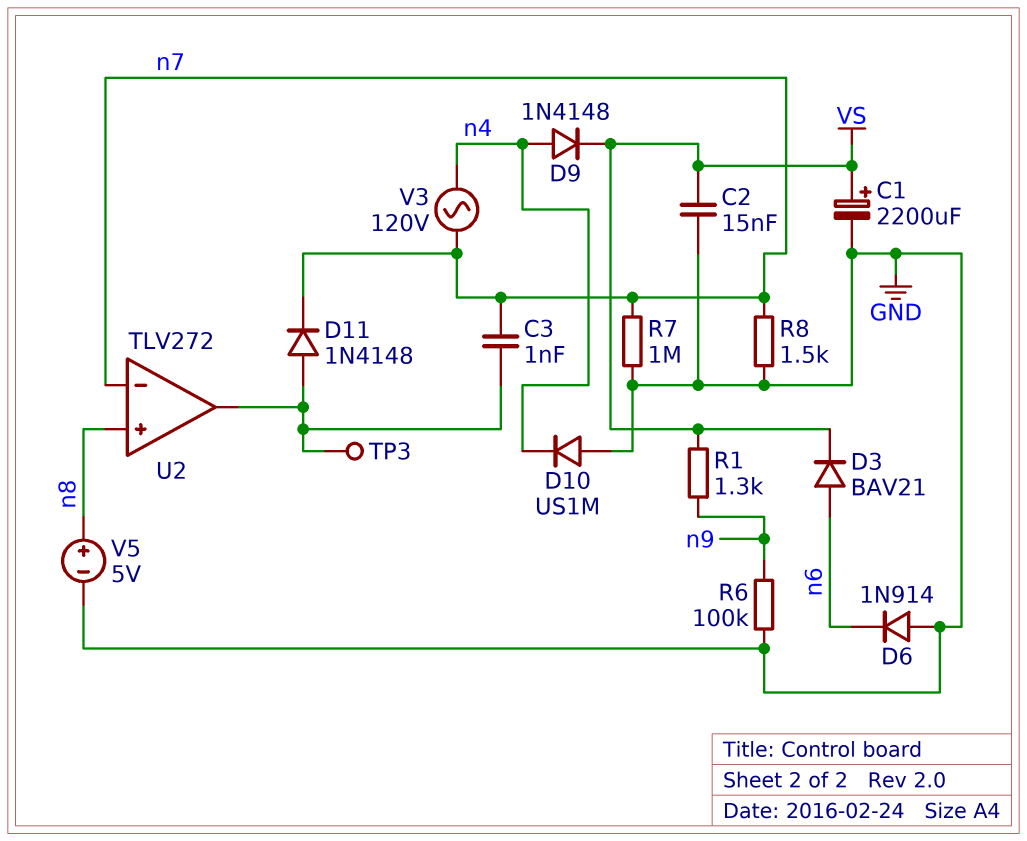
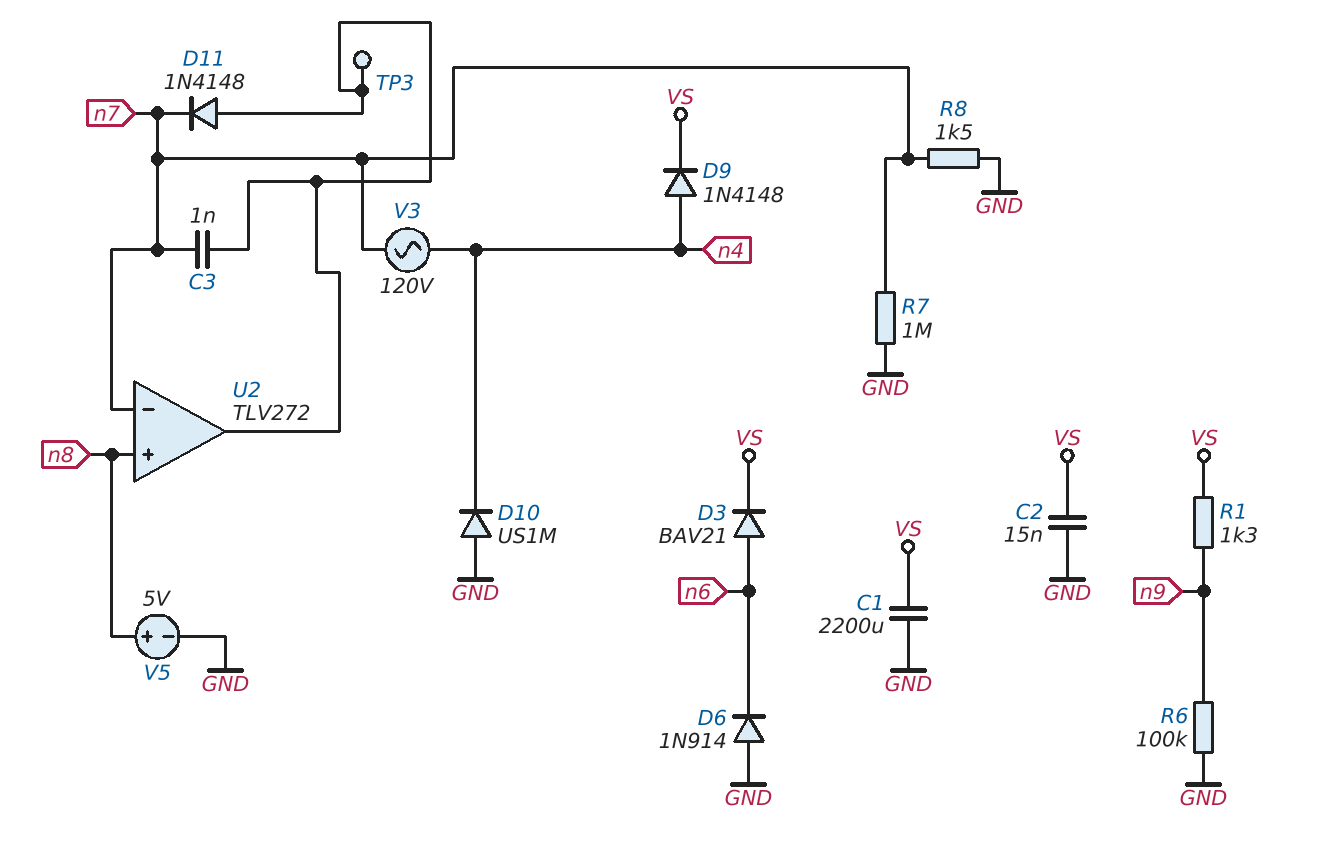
C1: 2200uF (plus VS, minus GND) -> 2200uF (GND, VS)

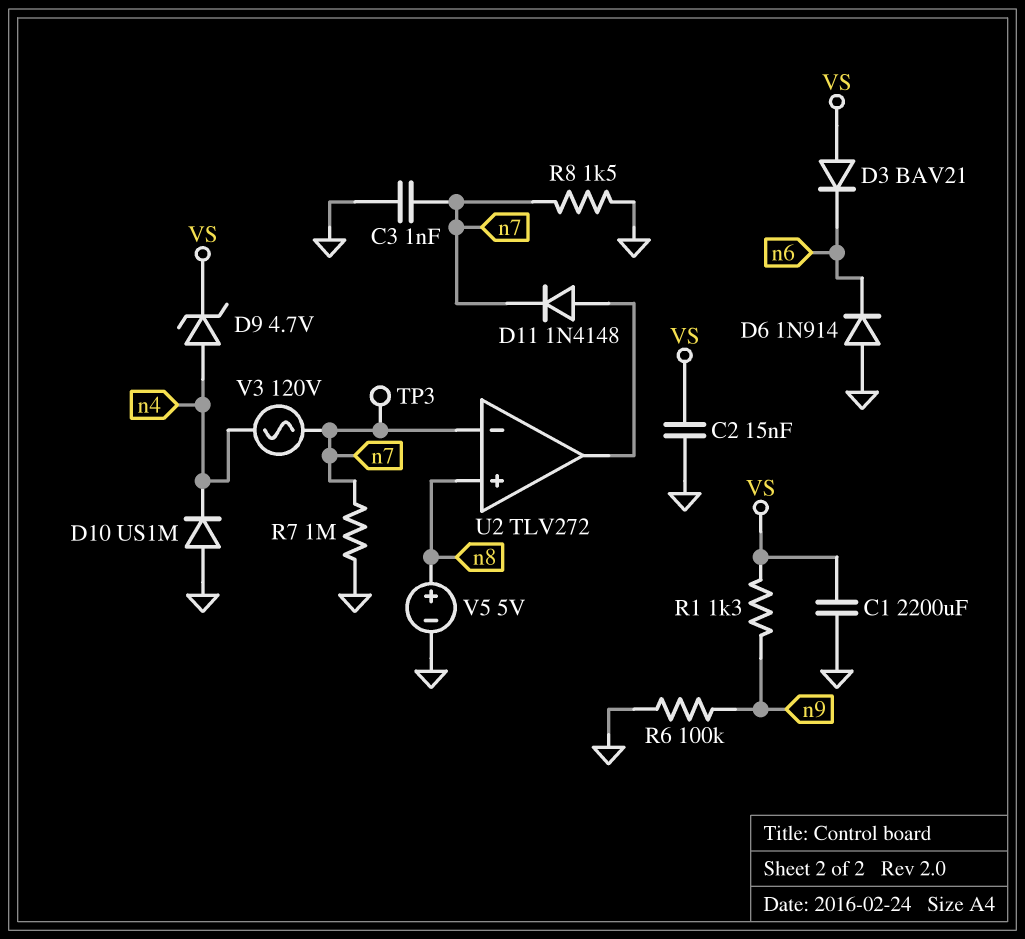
C3: 1nF (U2/out, n7) -> 1nF (GND, n7)
D3: diode BAV21 (A n6, K VS) -> diode BAV21 (A VS, K n6)
D9: diode 1N4148 (A n4, K VS) -> zener 4.7V (A n4, K VS)
TP3: test point (U2/out) -> test point (n7)

